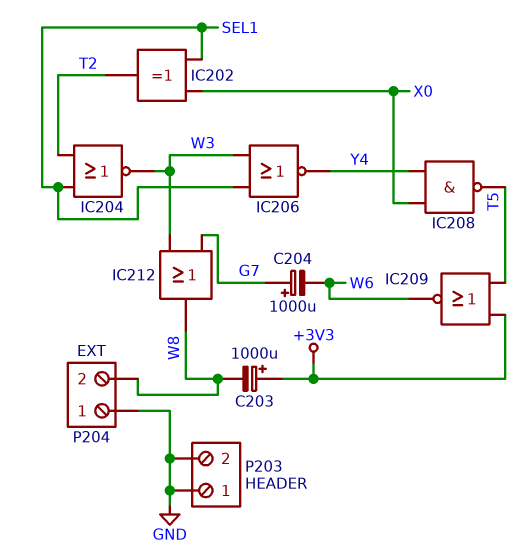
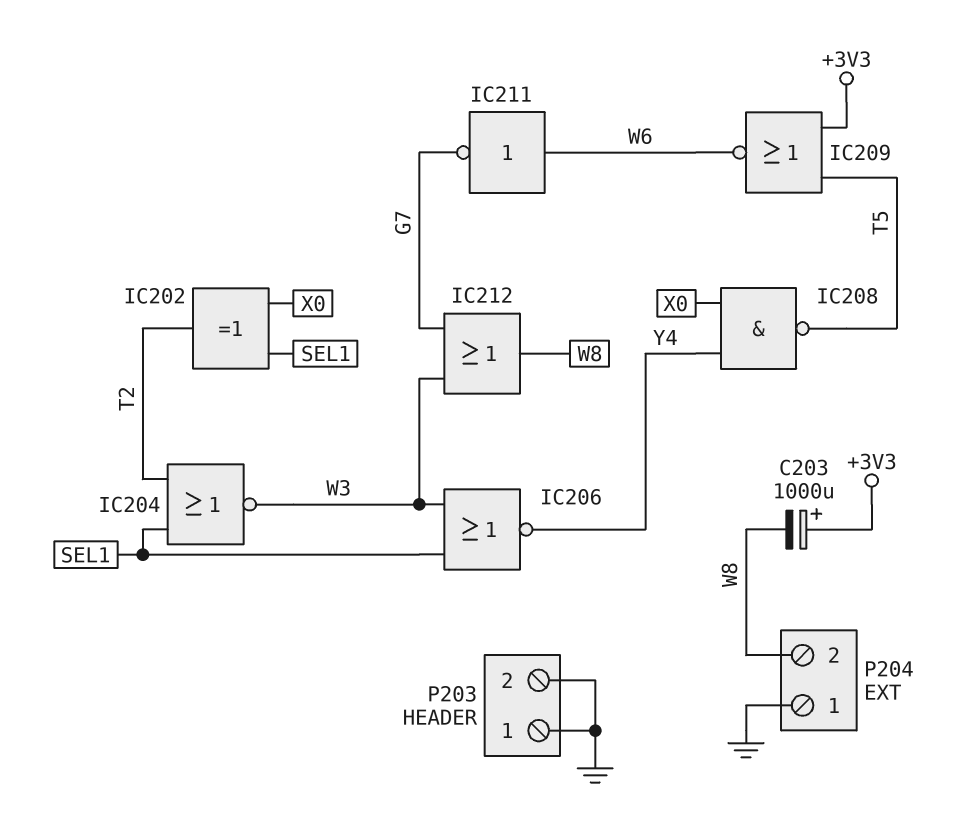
C204: 1000uF (plus G7, minus W6) -> none
IC211: none -> NOT (in W6, out G7)

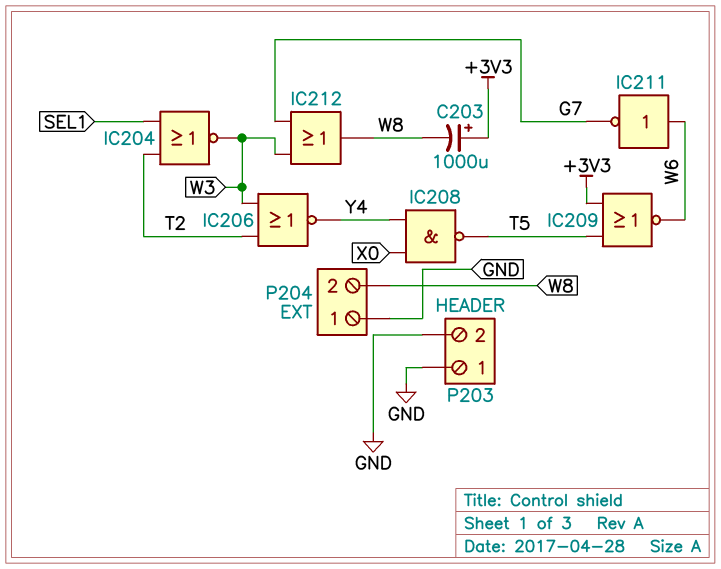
IC202: XOR (in SEL1, in X0, out T2) -> none
IC206: NOR (in SEL1, in W3, out Y4) -> NOR (in T2, in W3, out Y4)

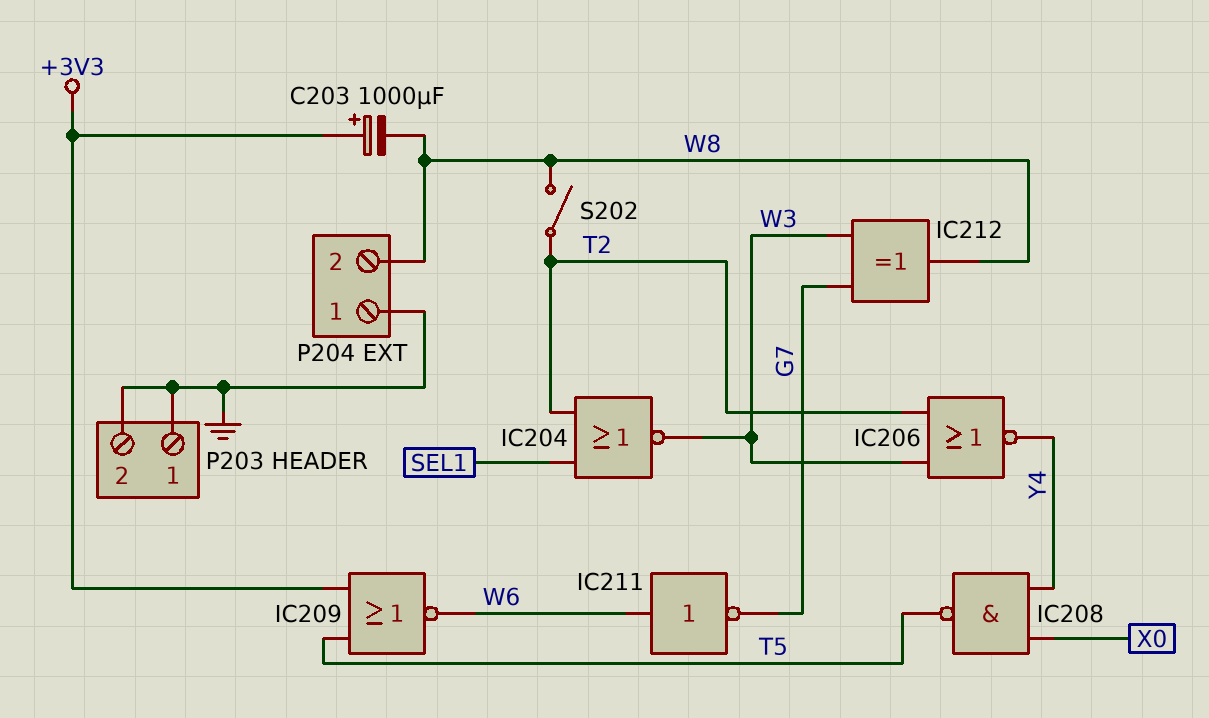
IC212: OR (in G7, in W3, out W8) -> XOR (in G7, in W3, out W8)
S202: none -> switch (T2, W8)

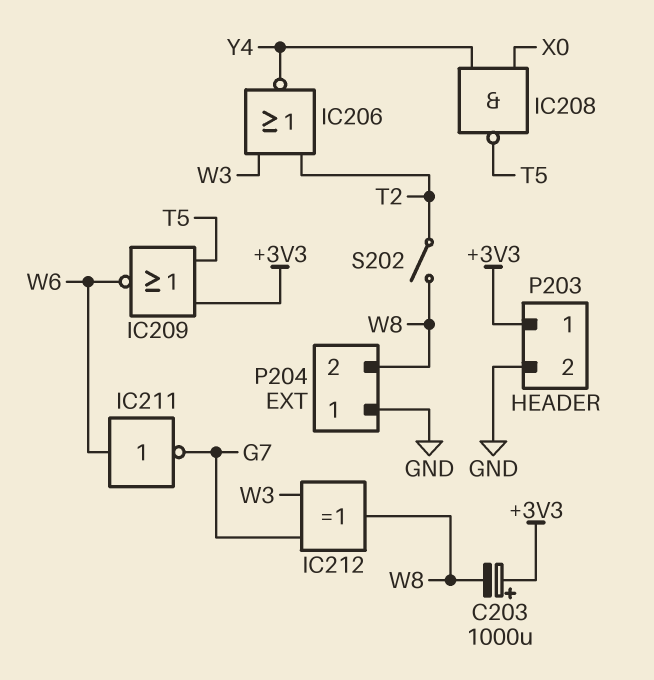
IC204: NOR (in SEL1, in T2, out W3) -> none
P203 pin 1: GND -> +3V3

